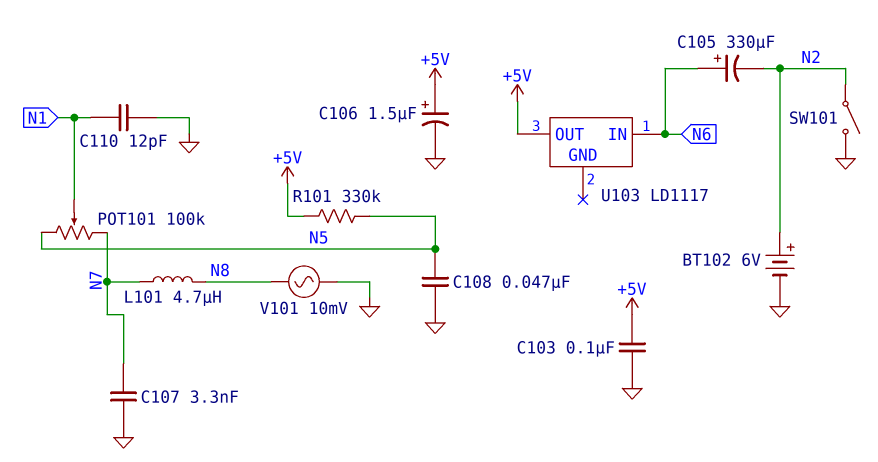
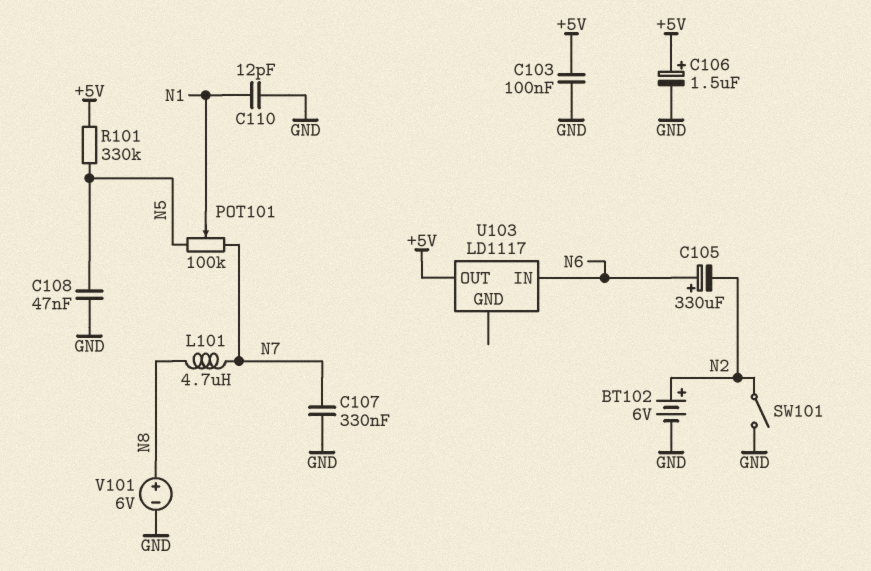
C107: 3.3nF (GND, N7) -> 330nF (GND, N7)
V101: AC 10mV (GND, N8) -> 6V (plus N8, minus GND)

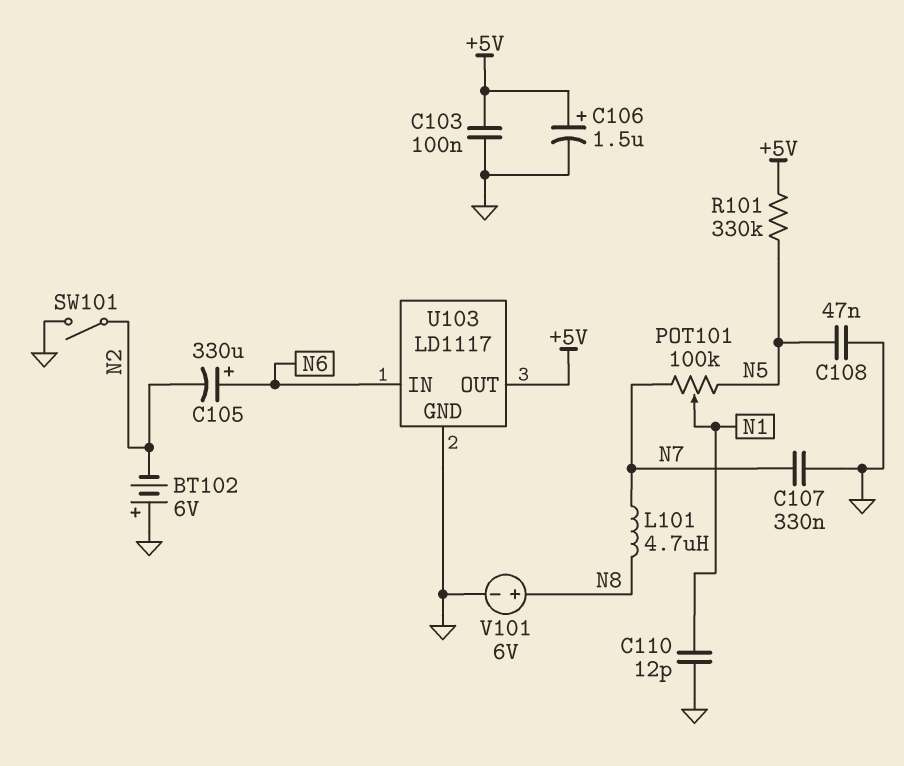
BT102: 6V (plus N2, minus GND) -> 6V (plus GND, minus N2)
U103 pin GND: none -> GND

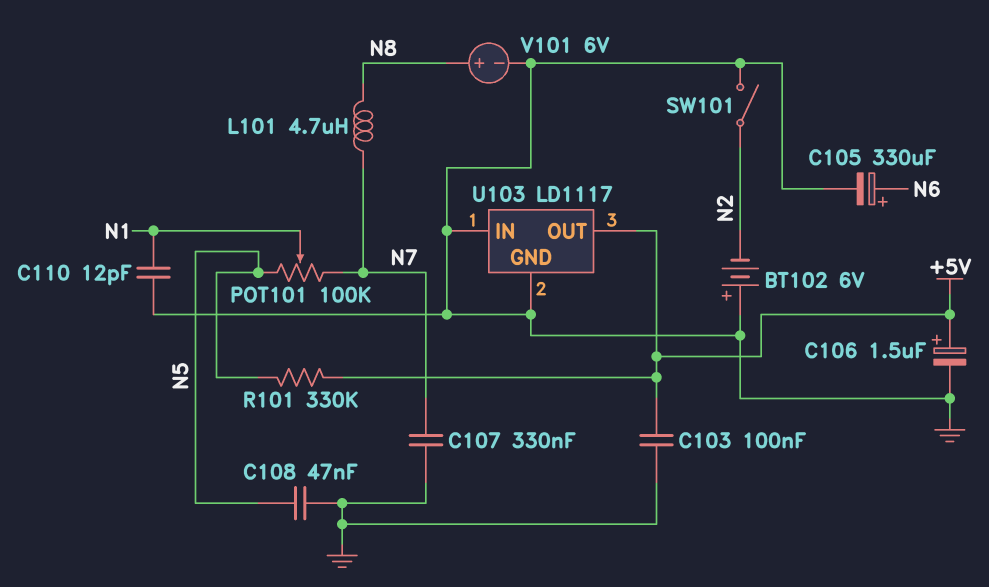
C105: 330uF (plus N6, minus N2) -> 330uF (plus N6, minus GND)
U103 pin IN: N6 -> GND

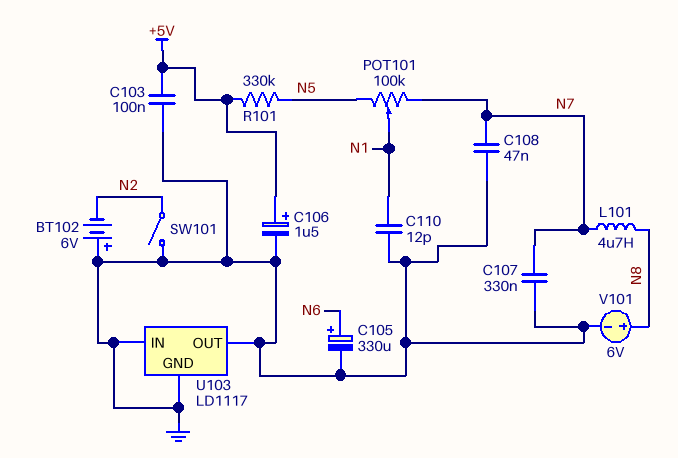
C108: 47nF (GND, N5) -> 47nF (GND, N7)
U103 pin OUT: +5V -> GND

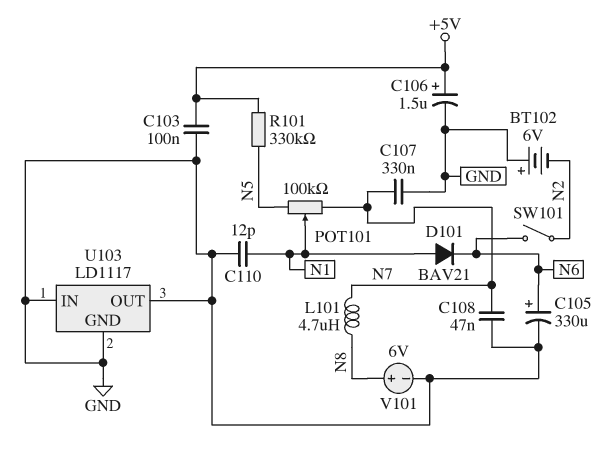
D101: none -> diode BAV21 (A N1, K N6)
SW101: switch (GND, N2) -> switch (N2, N6)

